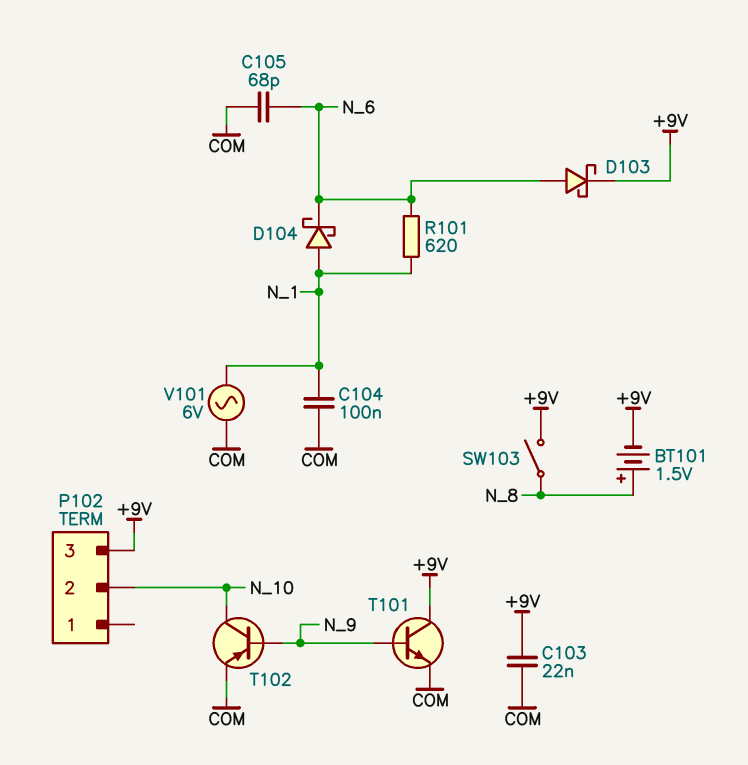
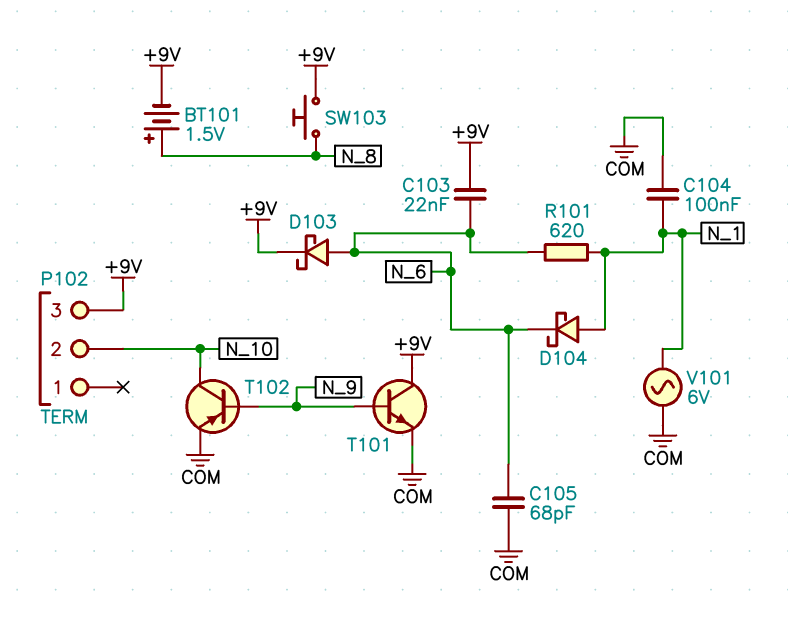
C103: 22nF (+9V, COM) -> 22nF (+9V, N_6)
SW103: switch (+9V, N_8) -> button (+9V, N_8)

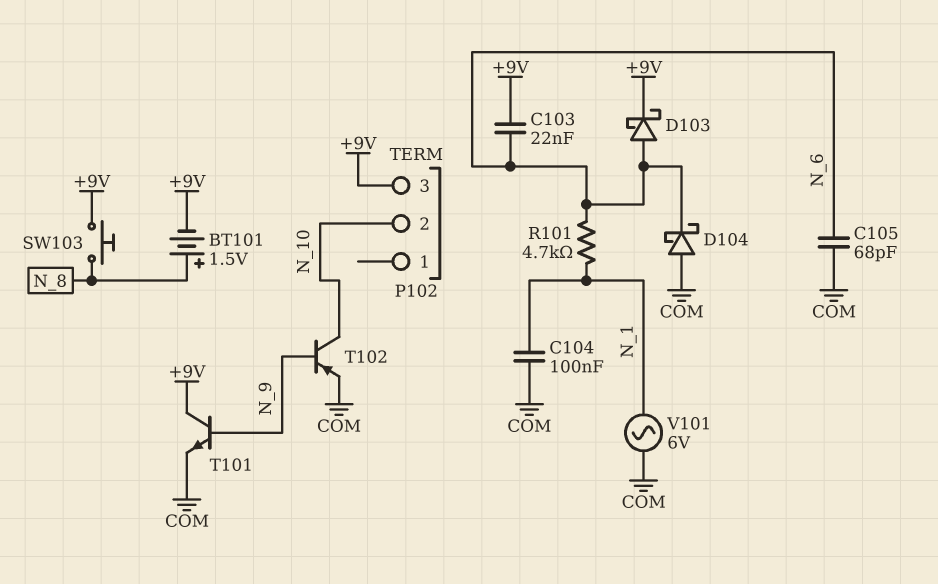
D104: schottky (A N_1, K N_6) -> schottky (A COM, K N_6)
R101: 620 (N_1, N_6) -> 4.7k (N_1, N_6)

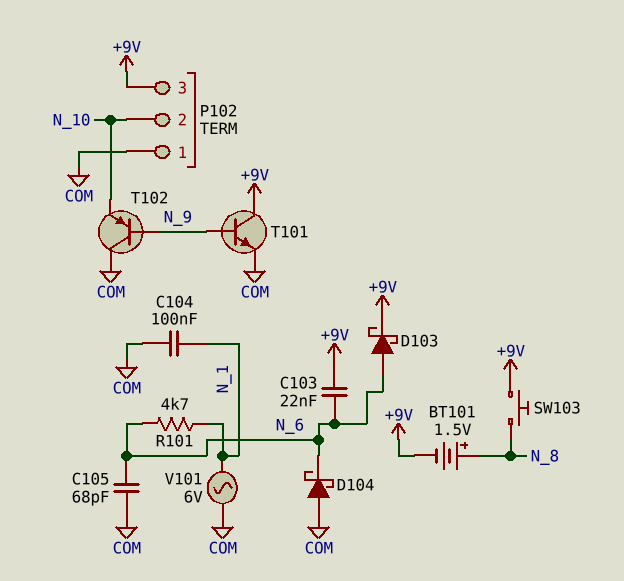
P102 pin 1: none -> COM
T102: PNP (B N_9, C N_10, E COM) -> PNP (B N_9, C COM, E N_10)

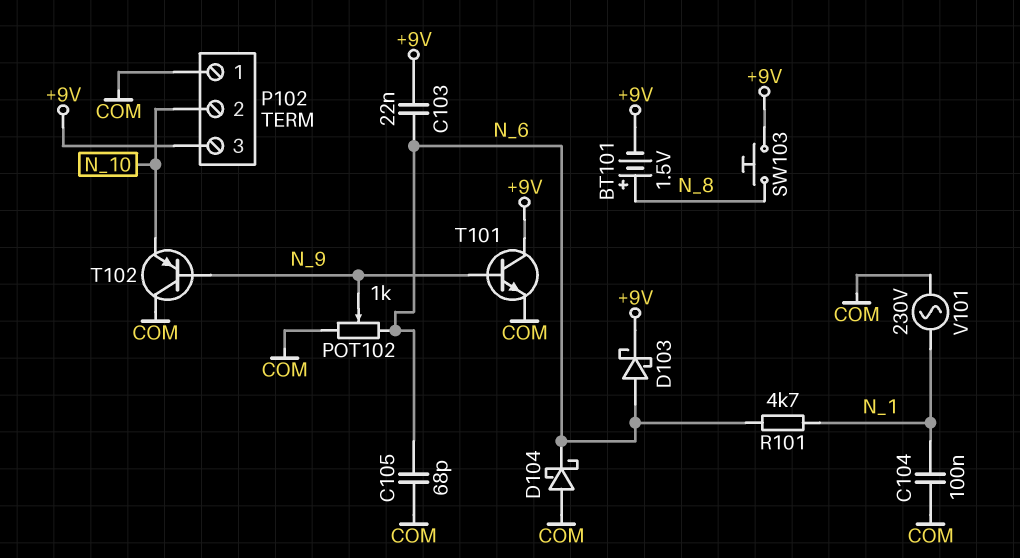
POT102: none -> 1k (COM, N_6, wiper N_9)
V101: AC 6V (COM, N_1) -> AC 230V (COM, N_1)

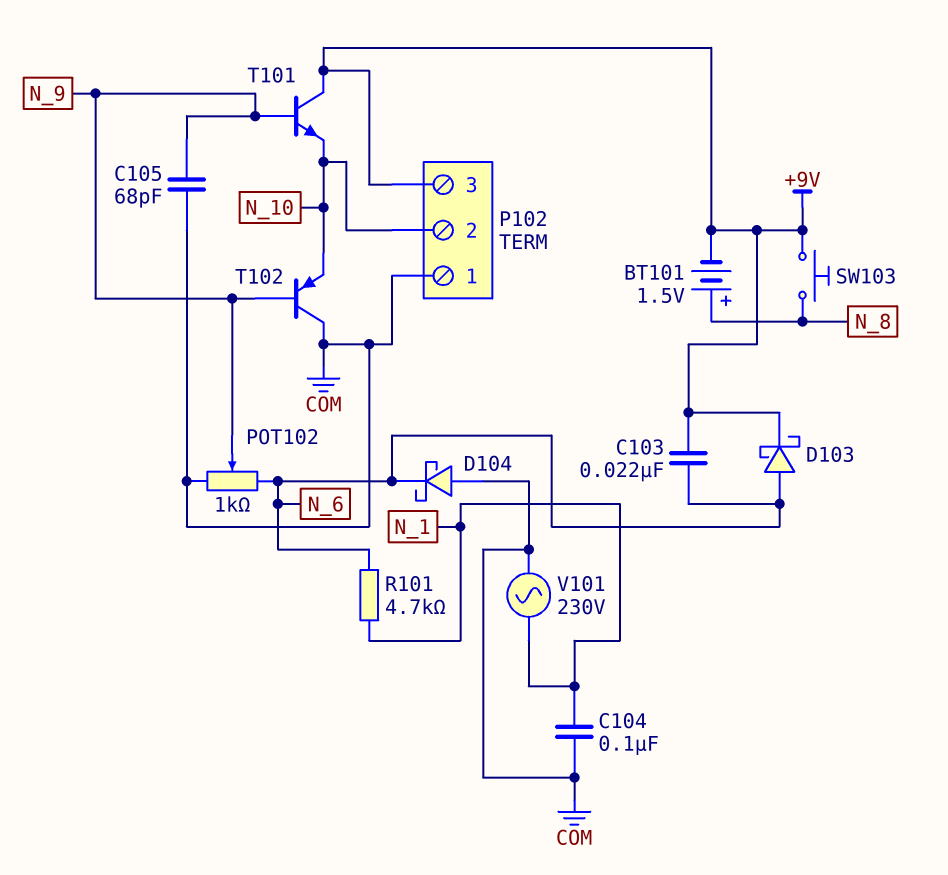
C105: 68pF (COM, N_6) -> 68pF (COM, N_9)
T101: NPN (B N_9, C +9V, E COM) -> NPN (B N_9, C +9V, E N_10)

